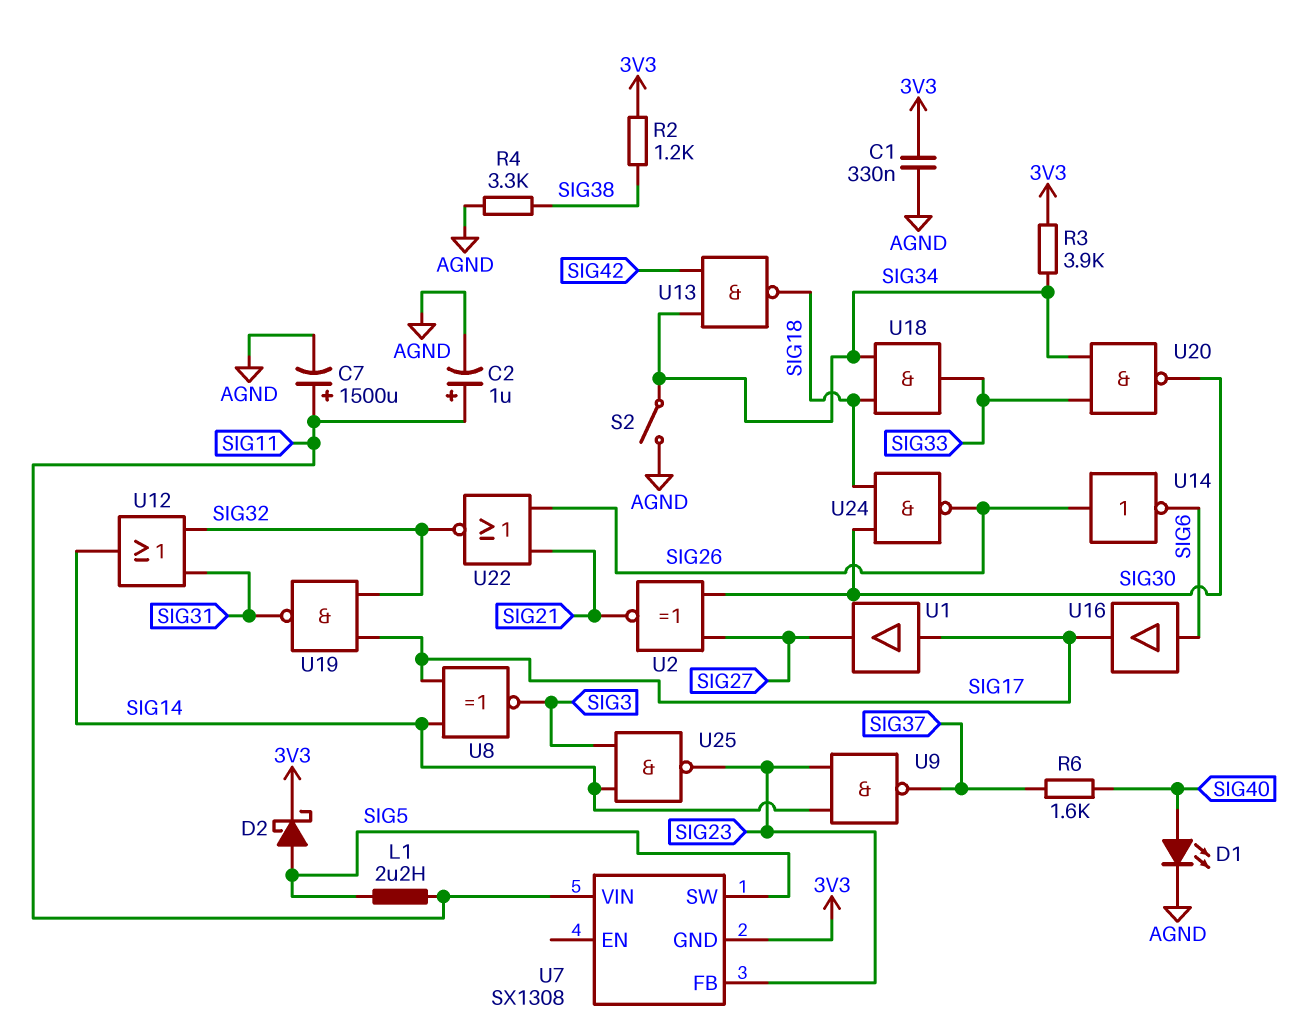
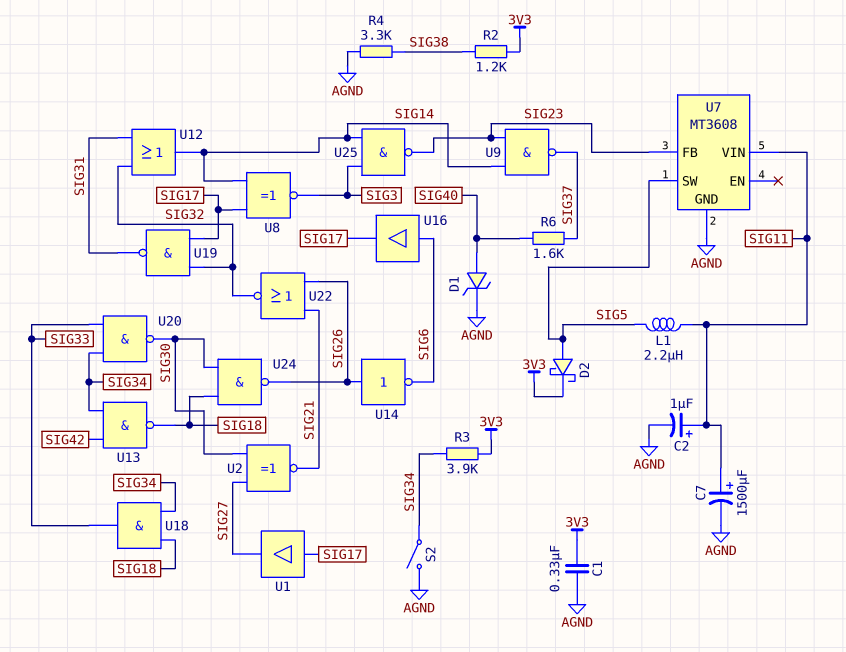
D1: LED (A SIG40, K AGND) -> zener (A SIG40, K AGND)
U7: SX1308 -> MT3608
U7 pin GND: 3V3 -> AGND

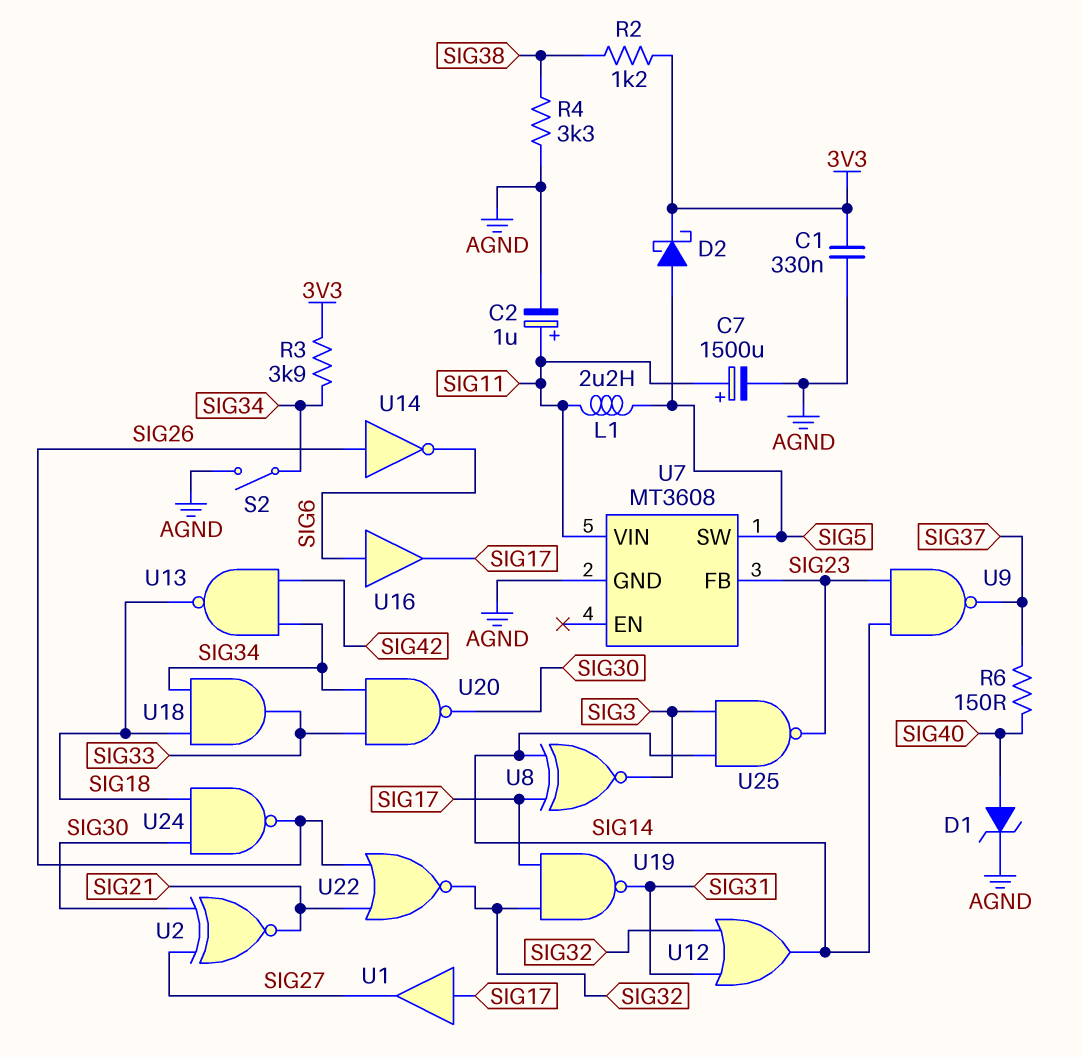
R6: 1.6k (SIG37, SIG40) -> 150 (SIG37, SIG40)

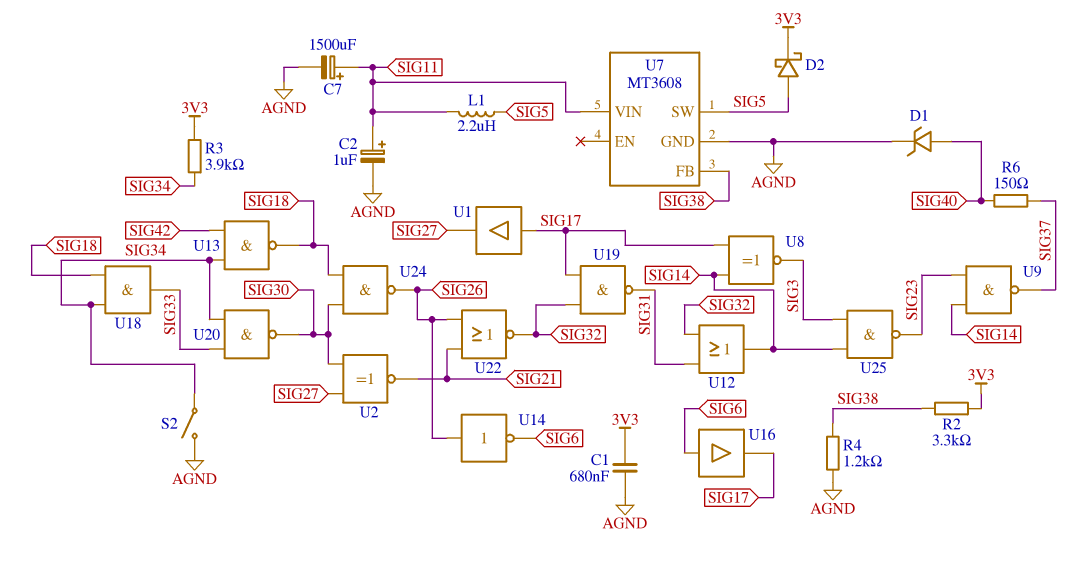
C1: 330nF (3V3, AGND) -> 680nF (3V3, AGND)
R2: 1.2k (3V3, SIG38) -> 3.3k (3V3, SIG38)
R4: 3.3k (AGND, SIG38) -> 1.2k (AGND, SIG38)
U7 pin FB: SIG23 -> SIG38

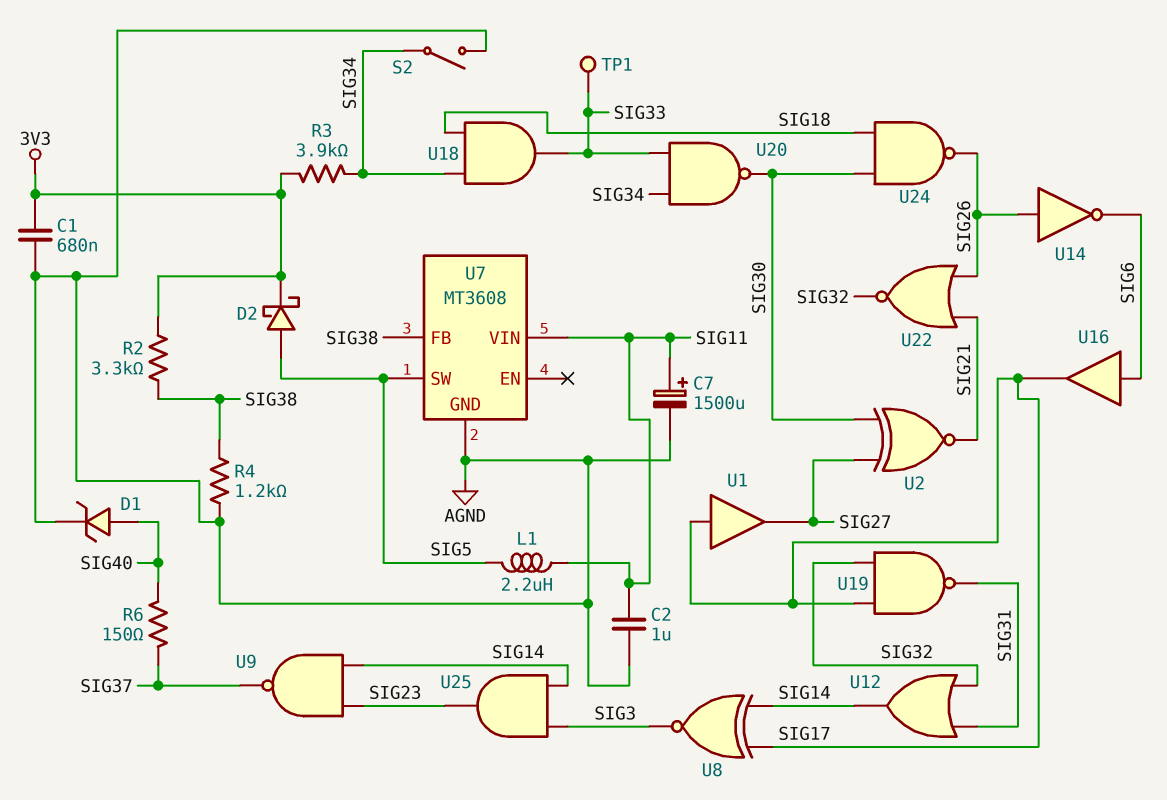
C2: 1uF (plus SIG11, minus AGND) -> 1uF (AGND, SIG11)
TP1: none -> test point (SIG33)
U13: NAND (in SIG34, in SIG42, out SIG18) -> none
U25: NAND (in SIG3, in SIG14, out SIG23) -> AND (in SIG3, in SIG14, out SIG23)

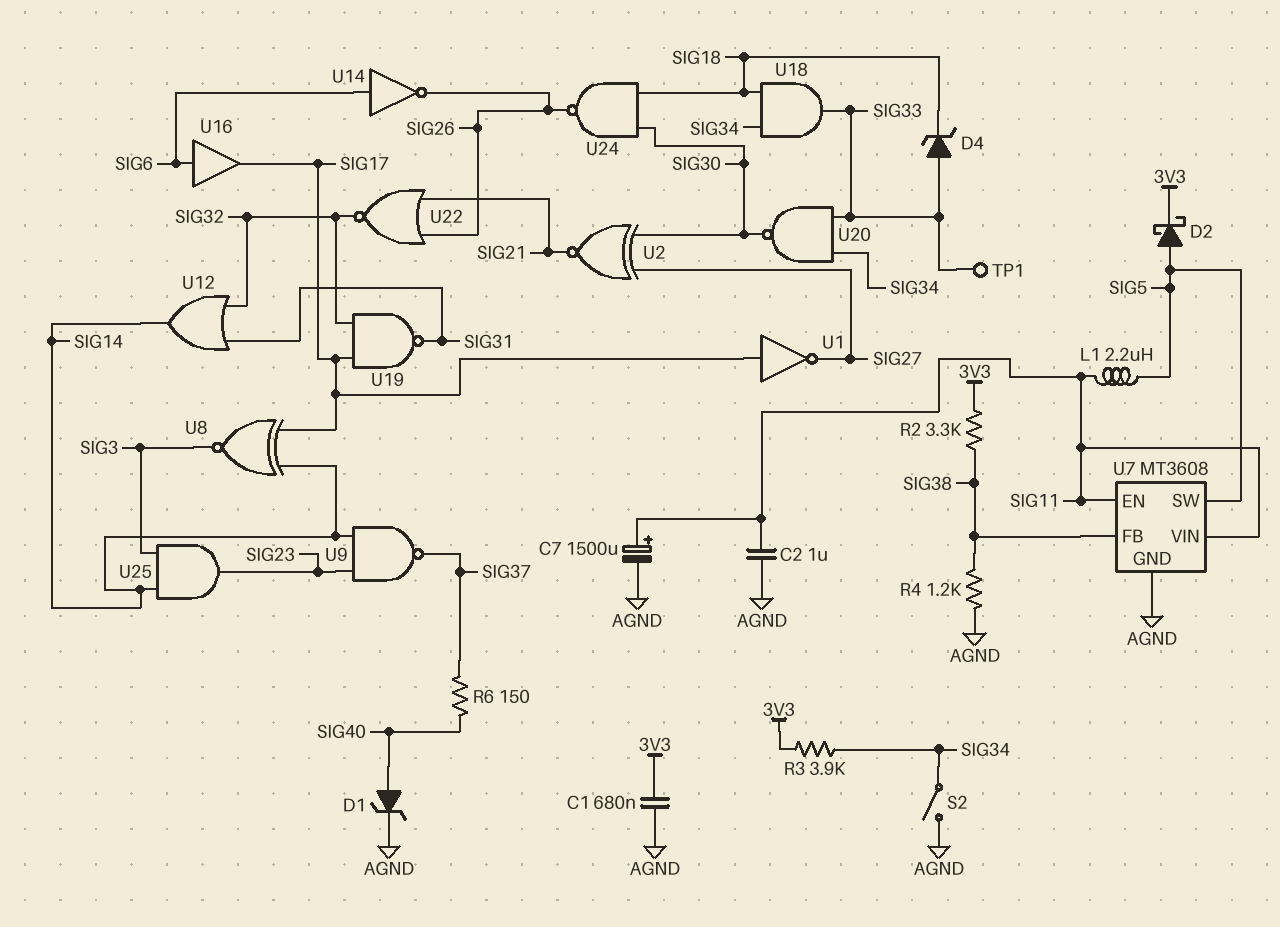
D4: none -> zener (A SIG33, K SIG18)
U1: buffer (in SIG17, out SIG27) -> NOT (in SIG17, out SIG27)
U7 pin EN: none -> SIG11
U14: NOT (in SIG26, out SIG6) -> NOT (in SIG6, out SIG26)

